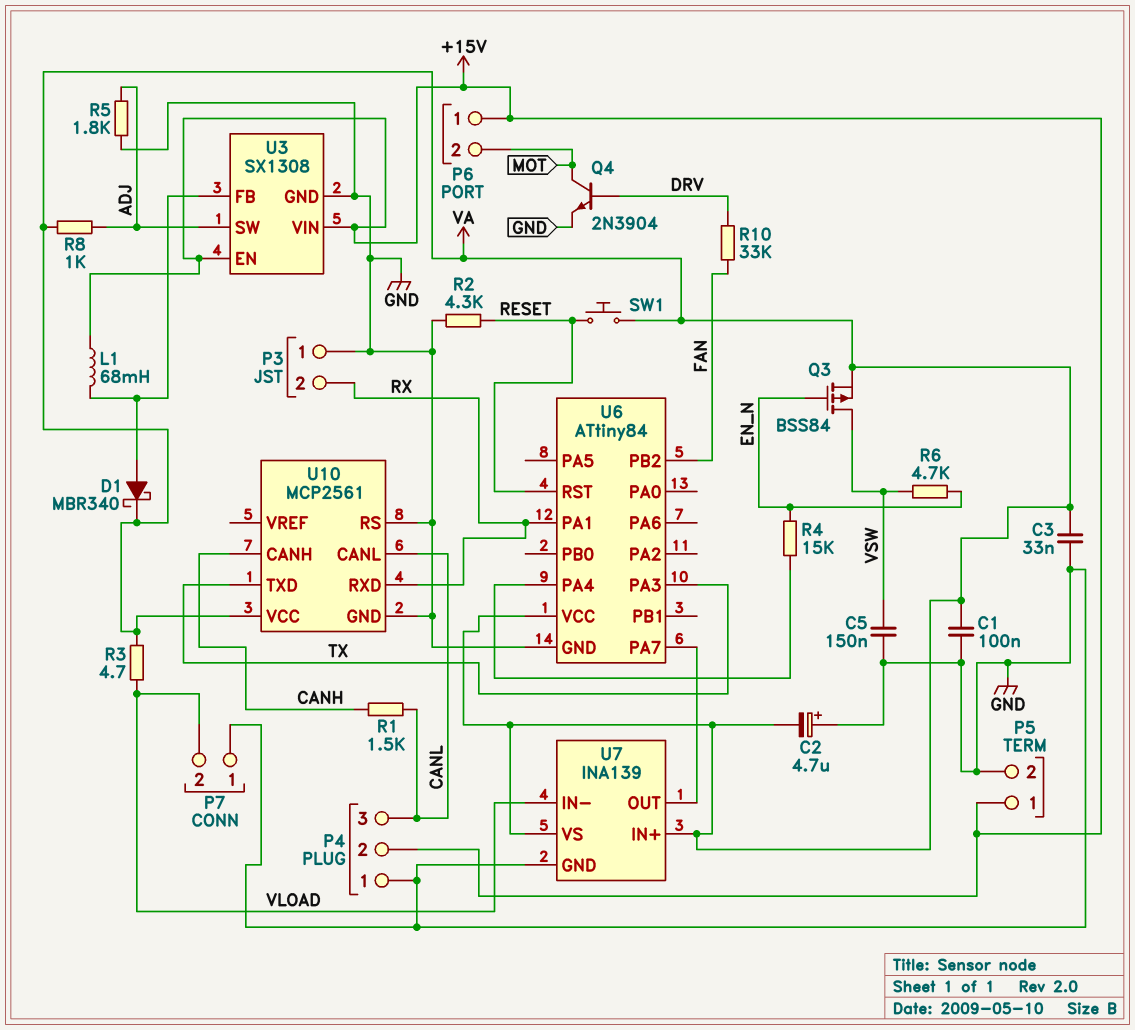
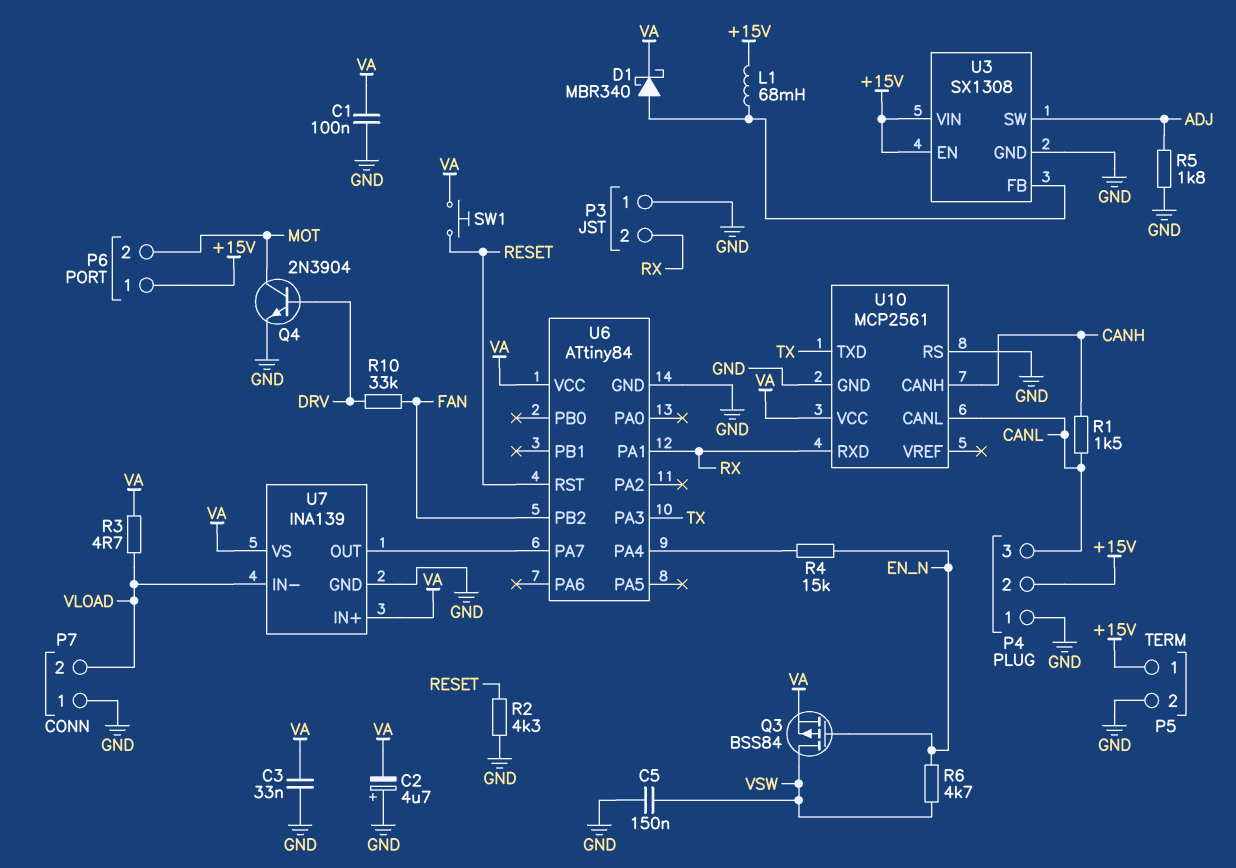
R8: 1k (ADJ, VA) -> none

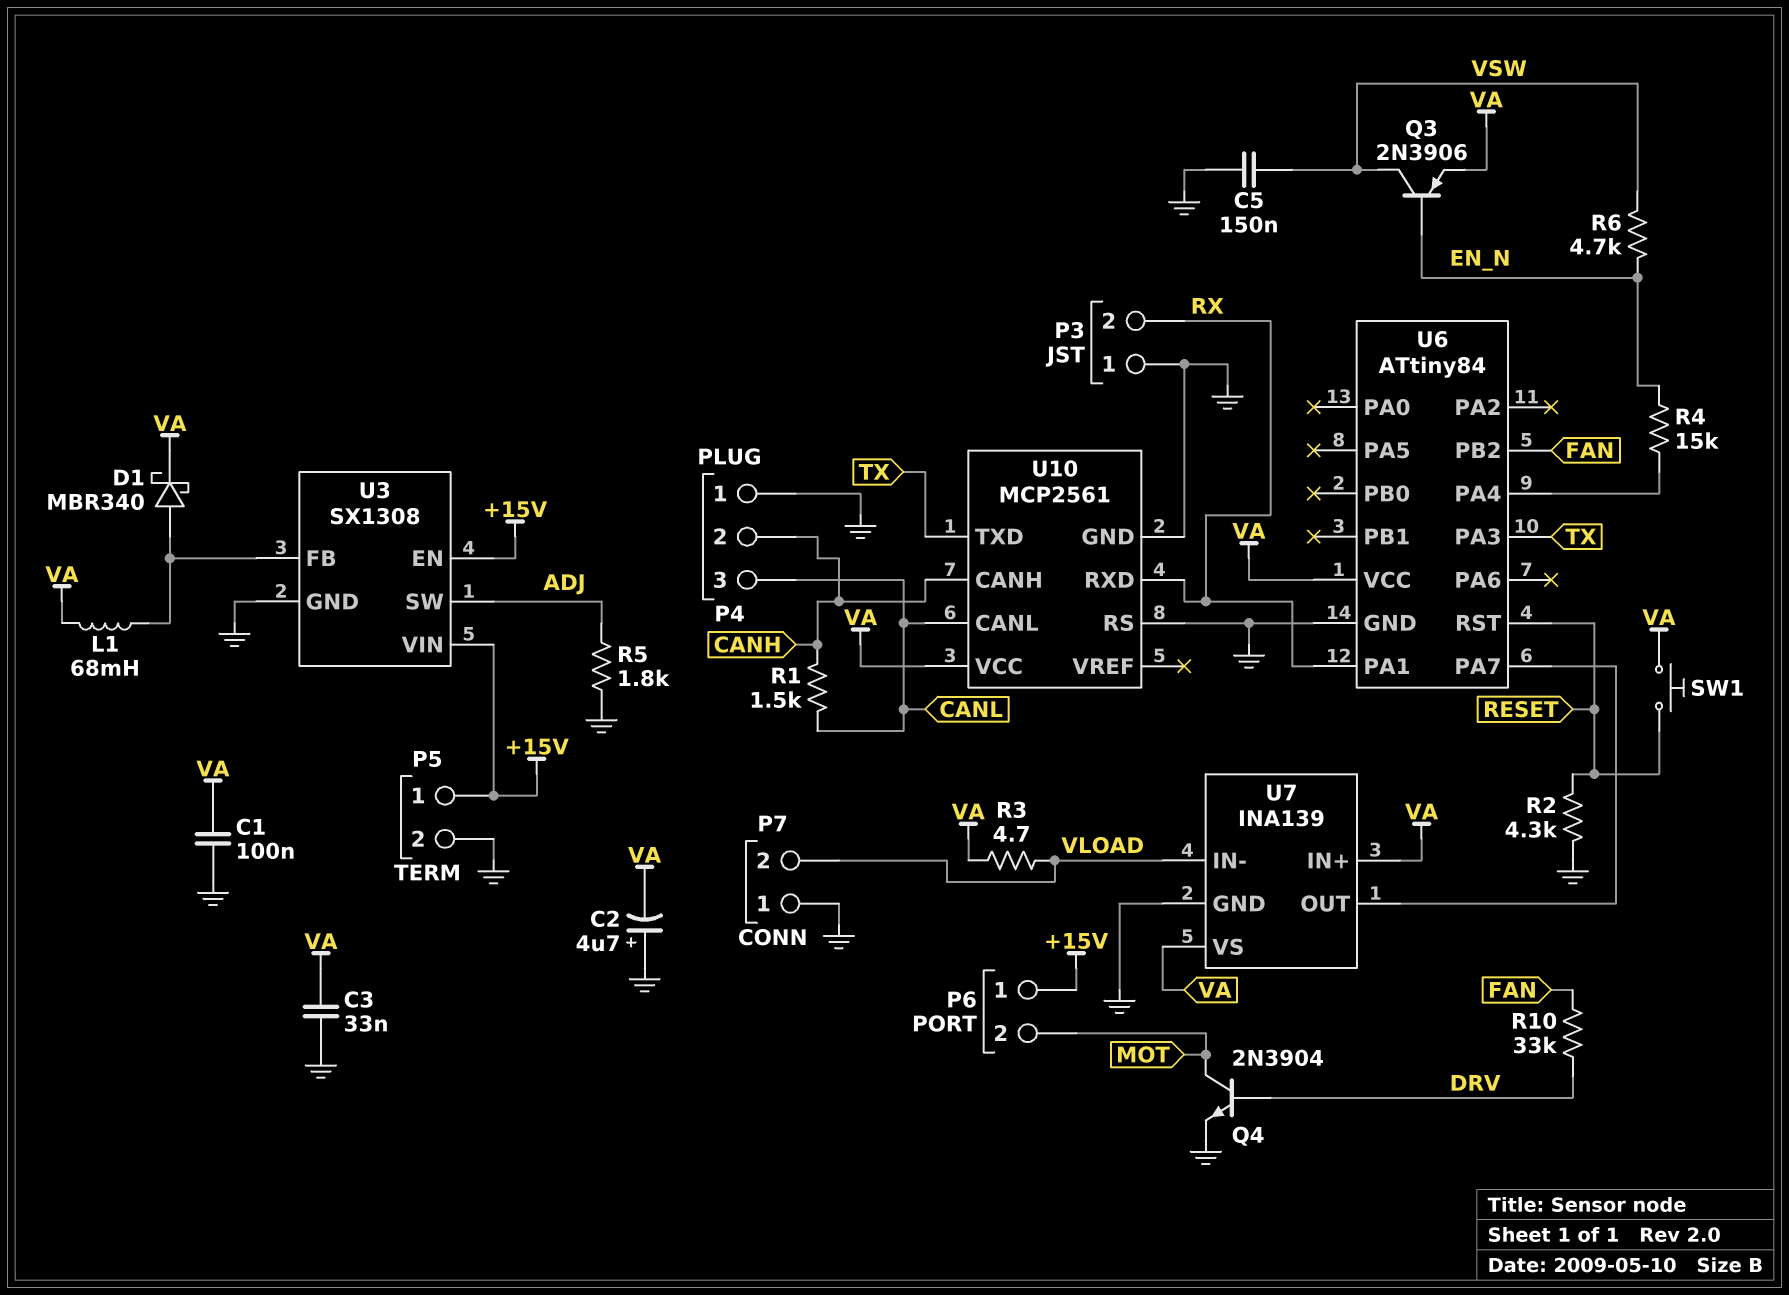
L1: 68mH (+15V, U3/FB) -> 68mH (U3/FB, VA)
P4 pin 2: +15V -> CANH
Q3: PMOS BSS84 (G EN_N, D VSW, S VA) -> PNP 2N3906 (B EN_N, C VSW, E VA)

